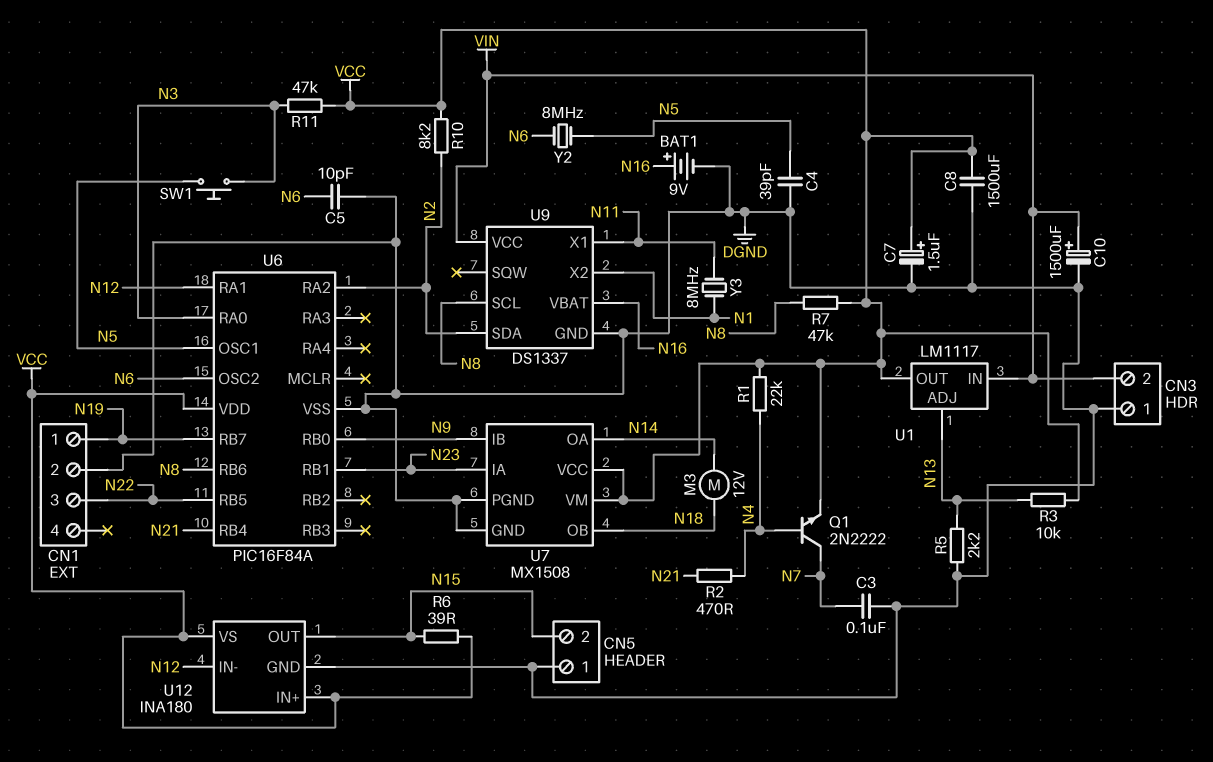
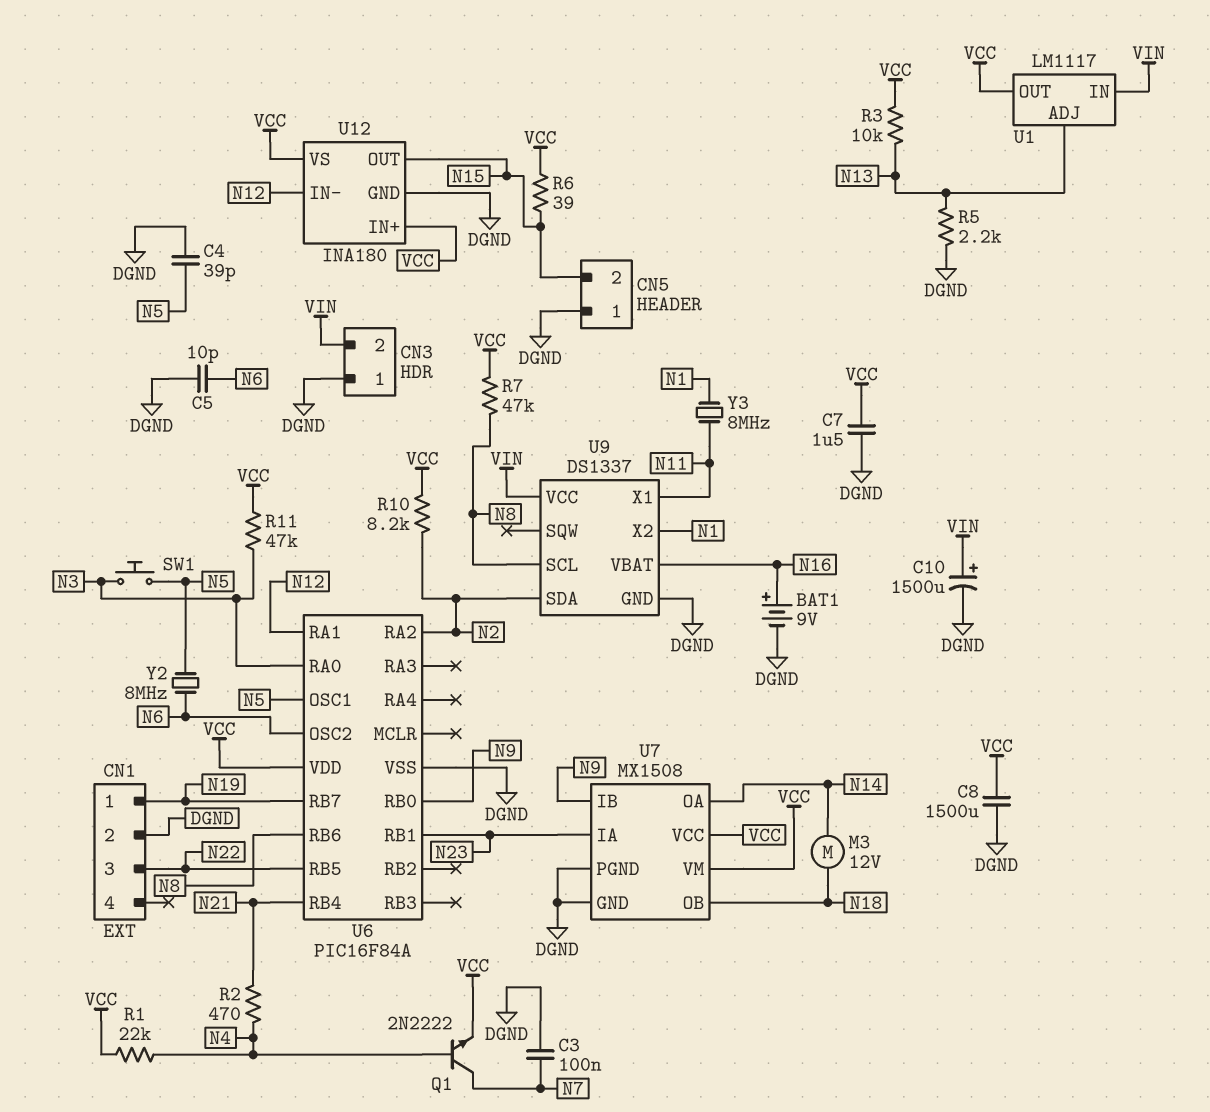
C7: 1.5uF (plus VCC, minus DGND) -> 1.5uF (DGND, VCC)

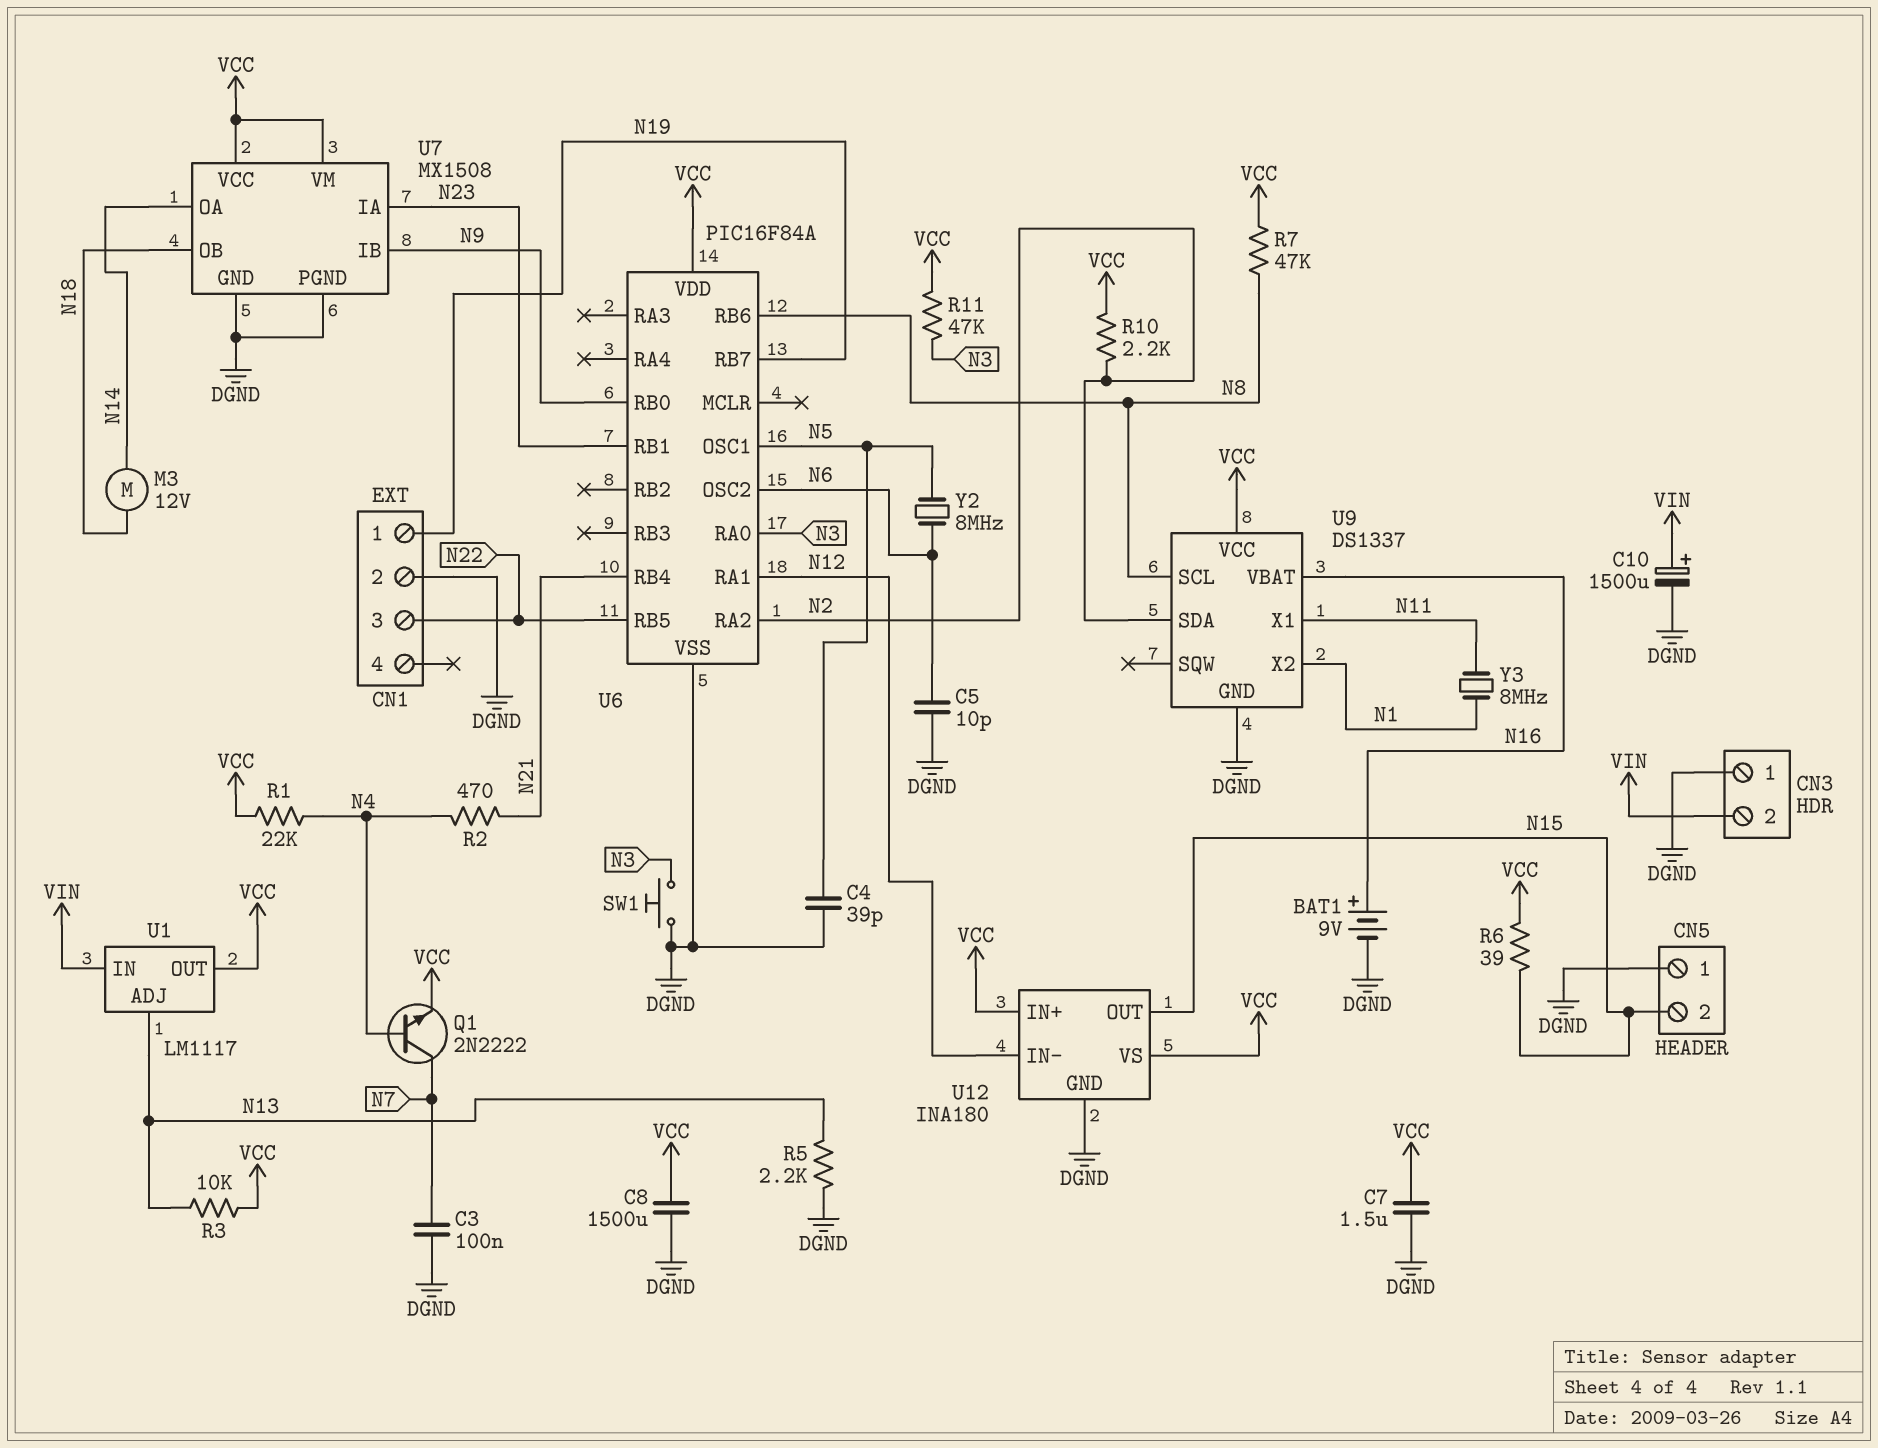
R10: 8.2k (N2, VCC) -> 2.2k (N2, VCC)
SW1: button (N3, N5) -> button (DGND, N3)
U9 pin VCC: VIN -> VCC

